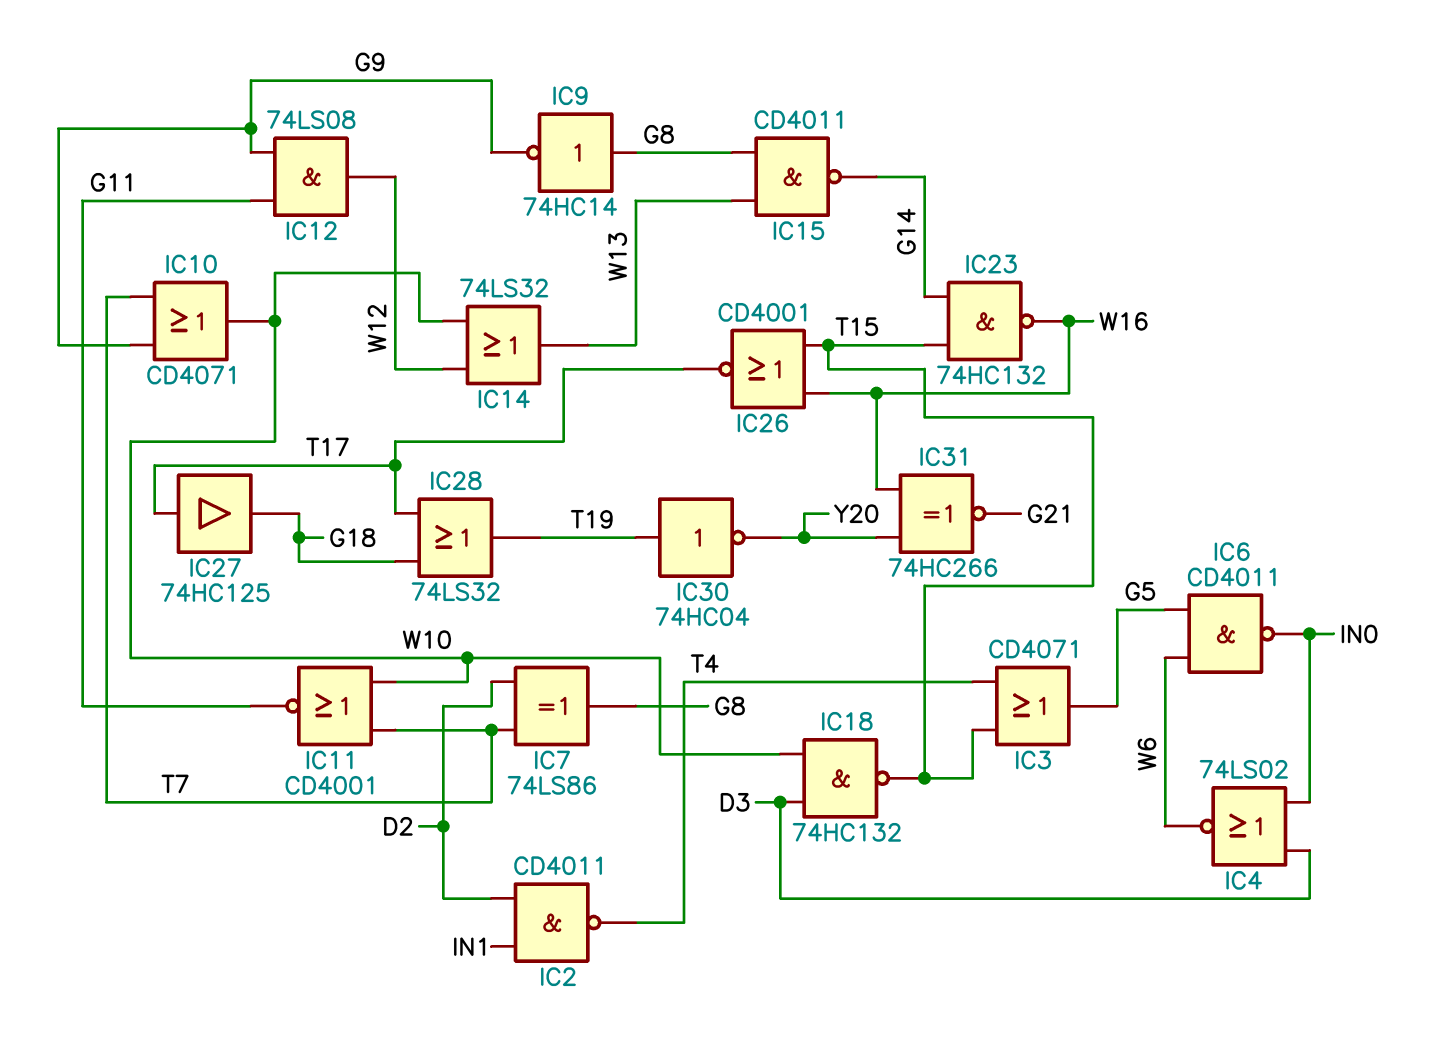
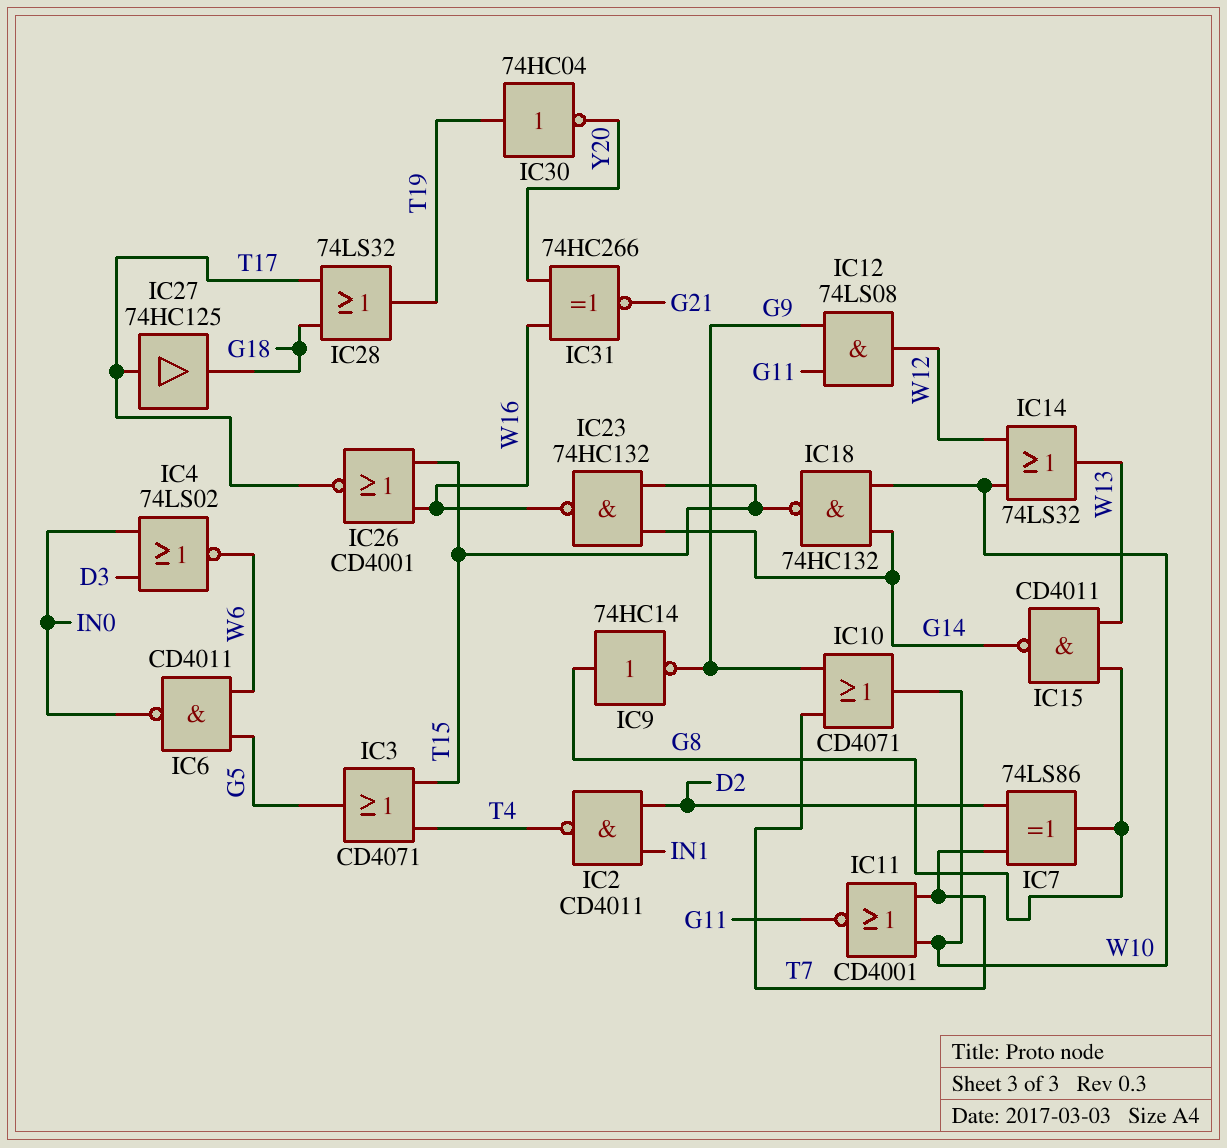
IC18: NAND 74HC132 (in D3, in W10, out T15) -> NAND 74HC132 (in G14, in W10, out T15)

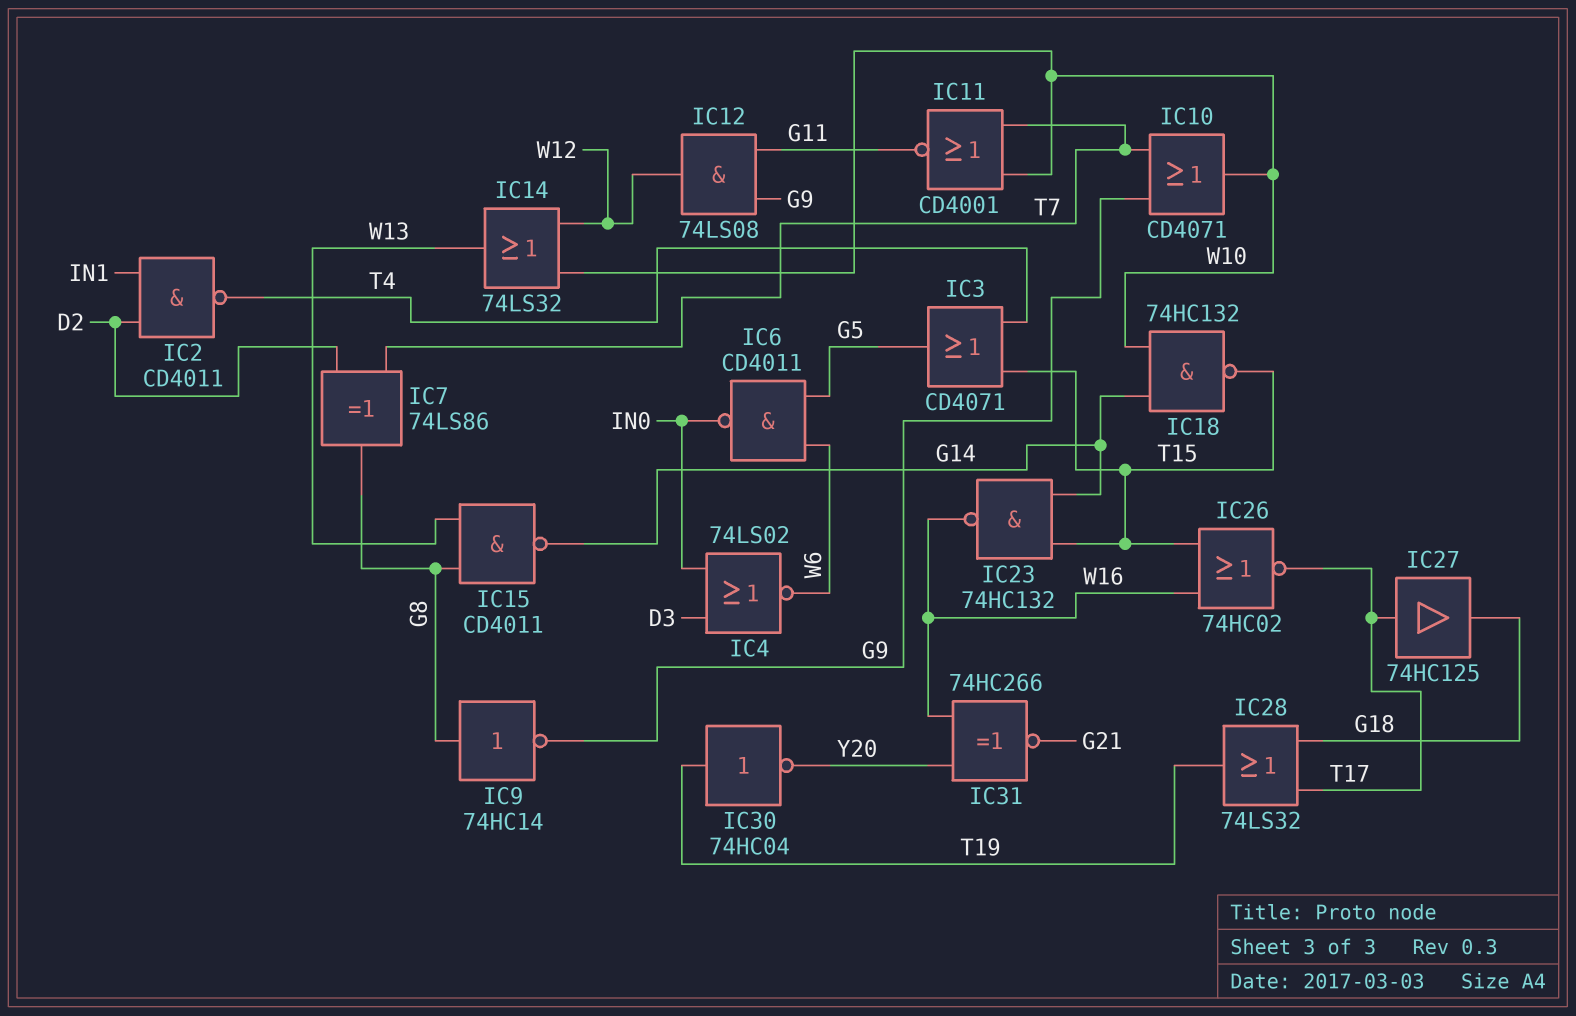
IC26: NOR CD4001 (in T15, in W16, out T17) -> NOR 74HC02 (in T15, in W16, out T17)

